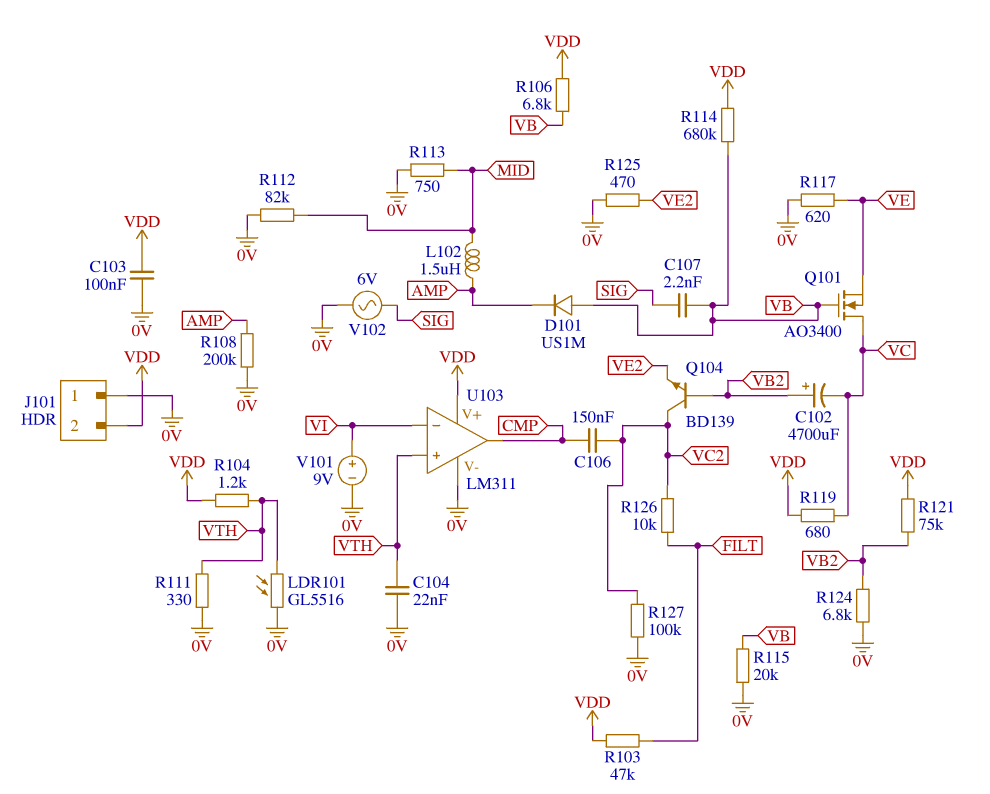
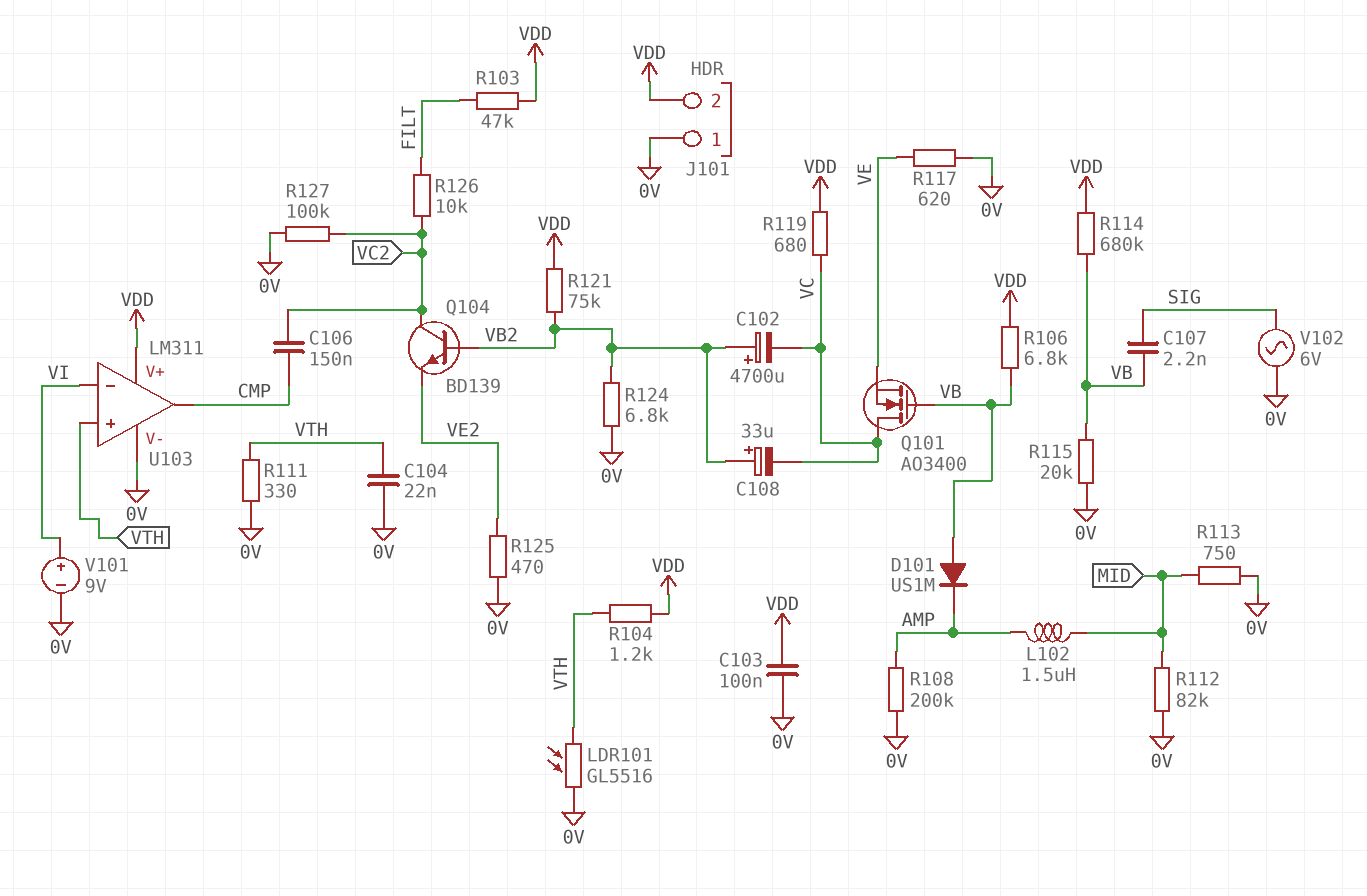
C108: none -> 33uF (plus VB2, minus VC)

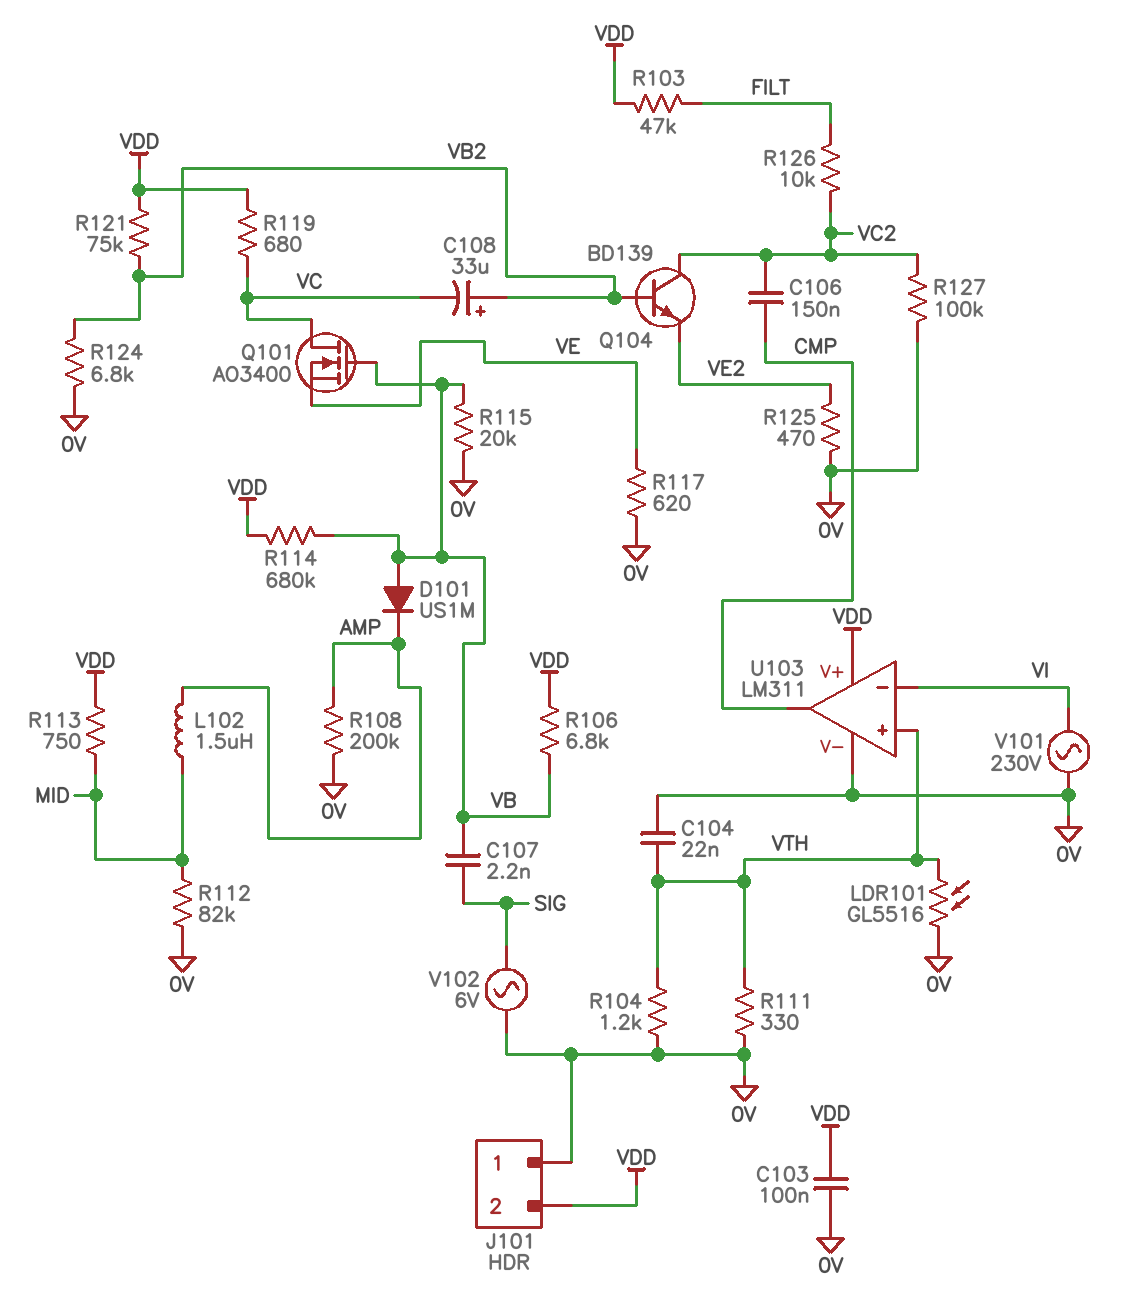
C102: 4700uF (plus VB2, minus VC) -> none
R104: 1.2k (VDD, VTH) -> 1.2k (0V, VTH)
R113: 750 (0V, MID) -> 750 (MID, VDD)
V101: 9V (plus VI, minus 0V) -> AC 230V (0V, VI)

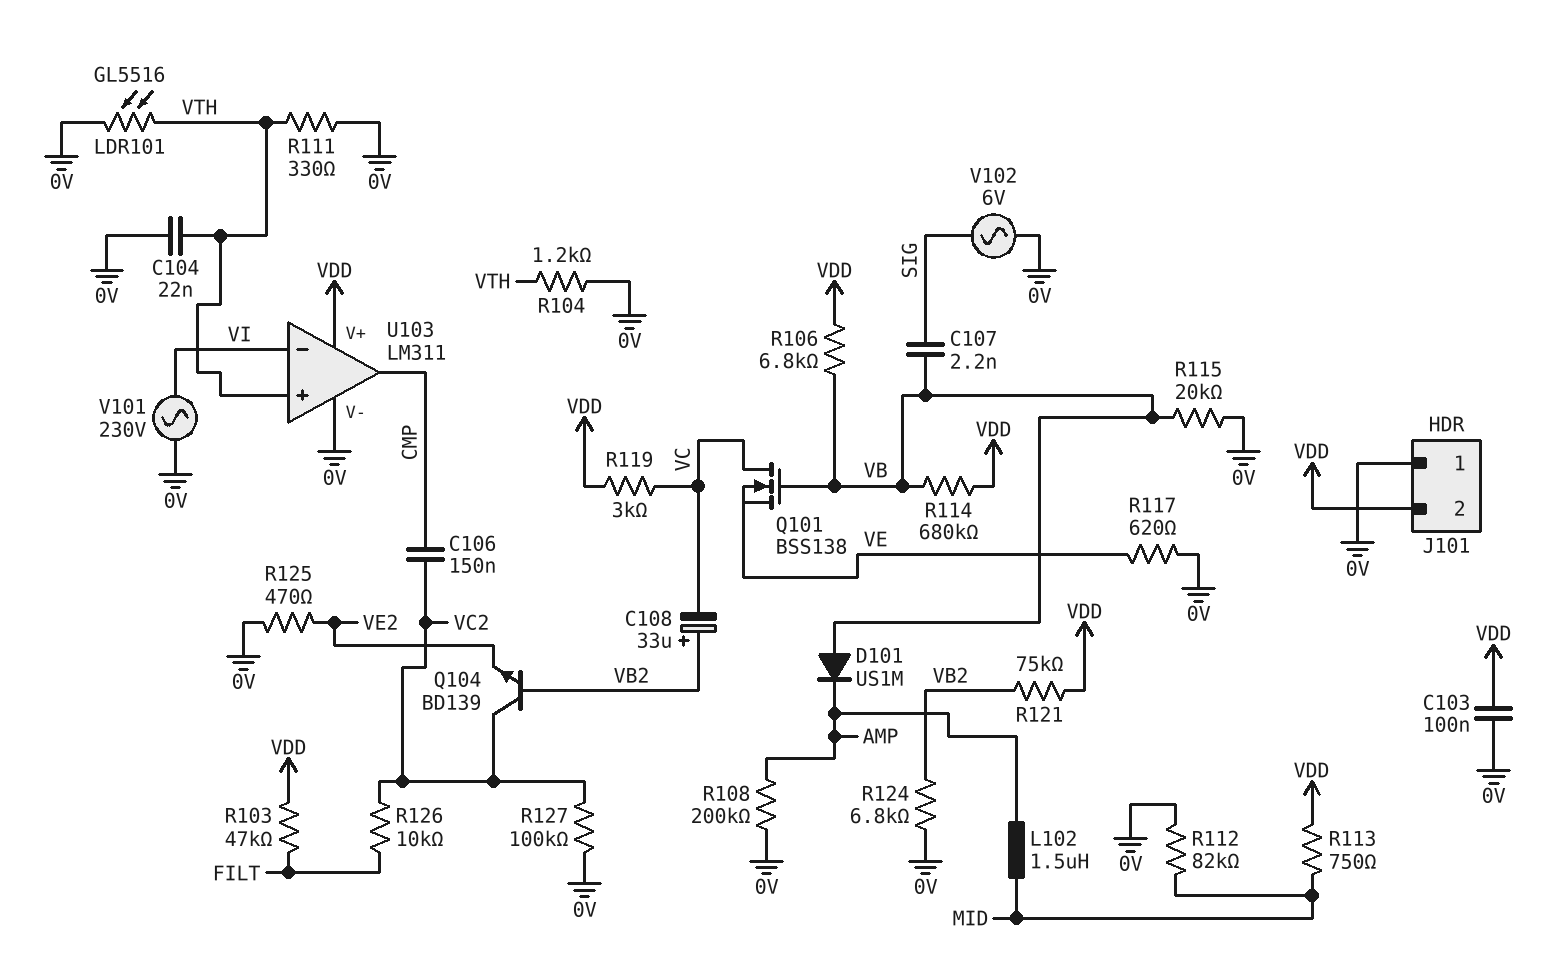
Q101: NMOS AO3400 (G VB, D VC, S VE) -> NMOS BSS138 (G VB, D VC, S VE)
R119: 680 (VC, VDD) -> 3k (VC, VDD)

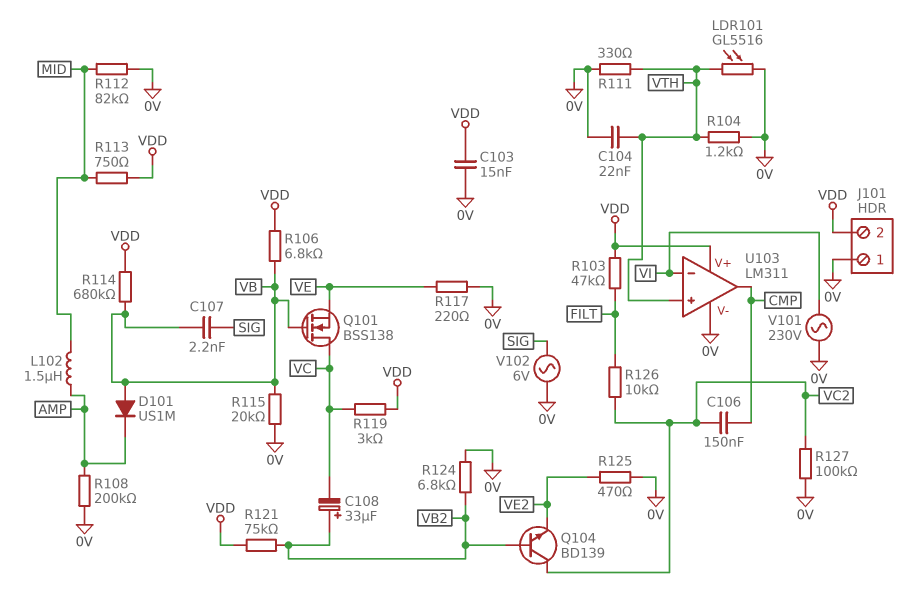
C103: 100nF (0V, VDD) -> 15nF (0V, VDD)
R117: 620 (0V, VE) -> 220 (0V, VE)

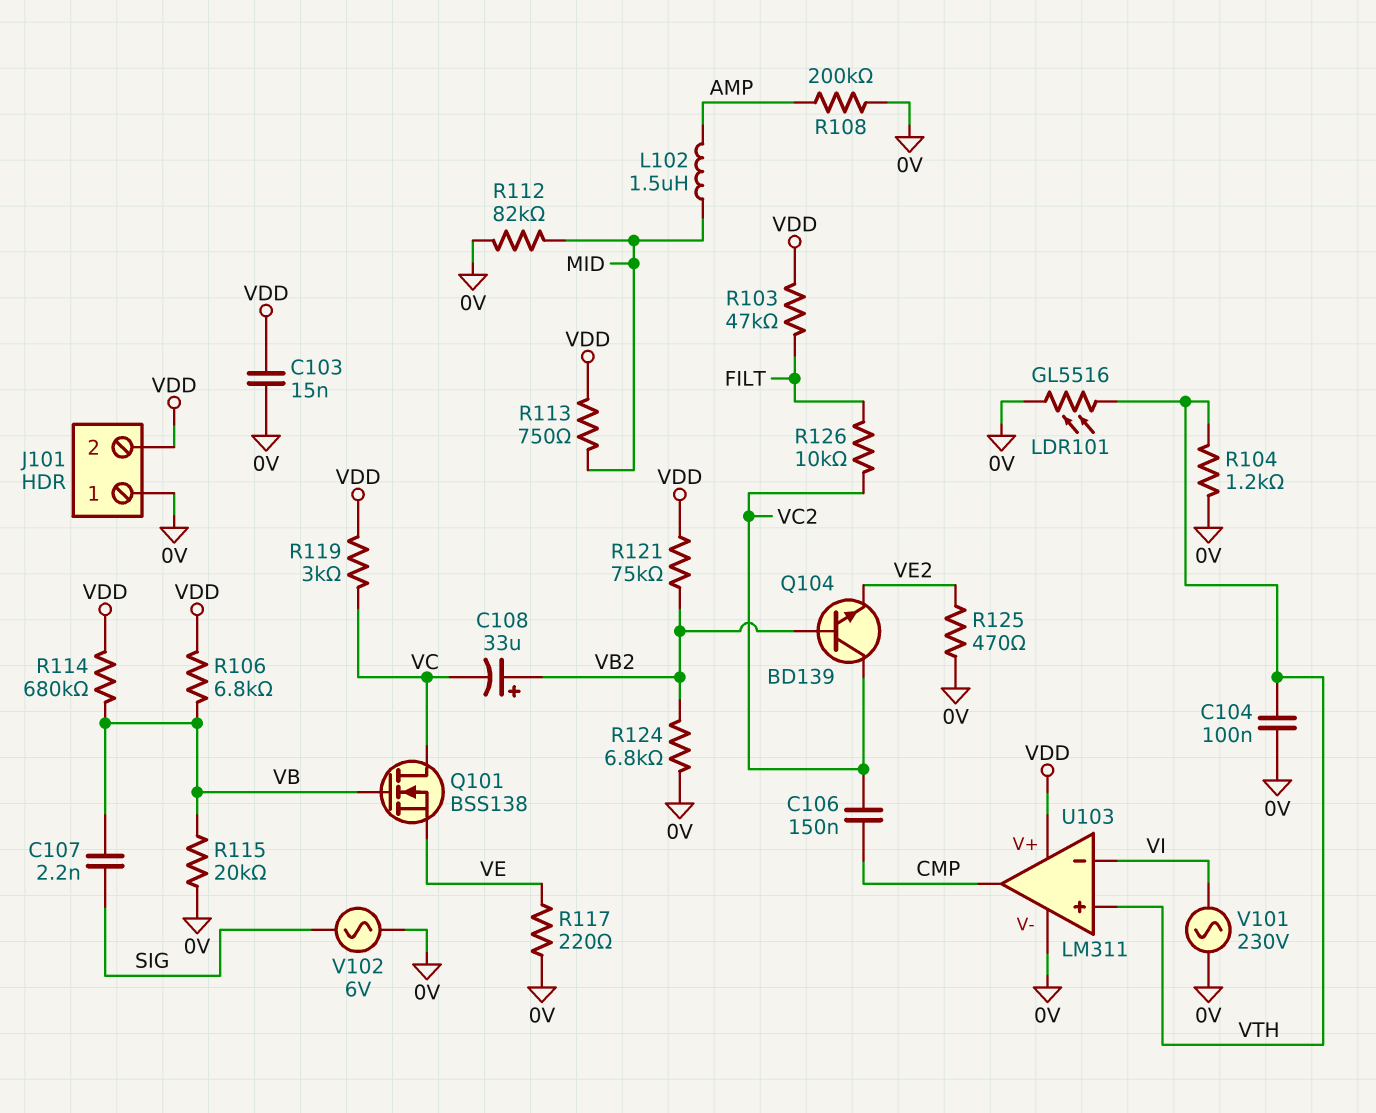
C104: 22nF (0V, VTH) -> 100nF (0V, VTH)
D101: diode US1M (A VB, K AMP) -> none
R111: 330 (0V, VTH) -> none
R127: 100k (0V, VC2) -> none

